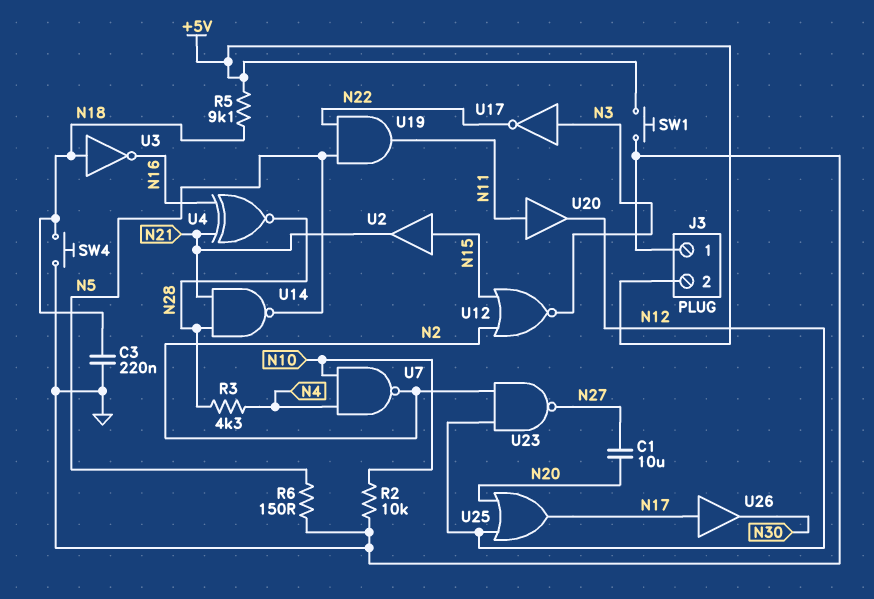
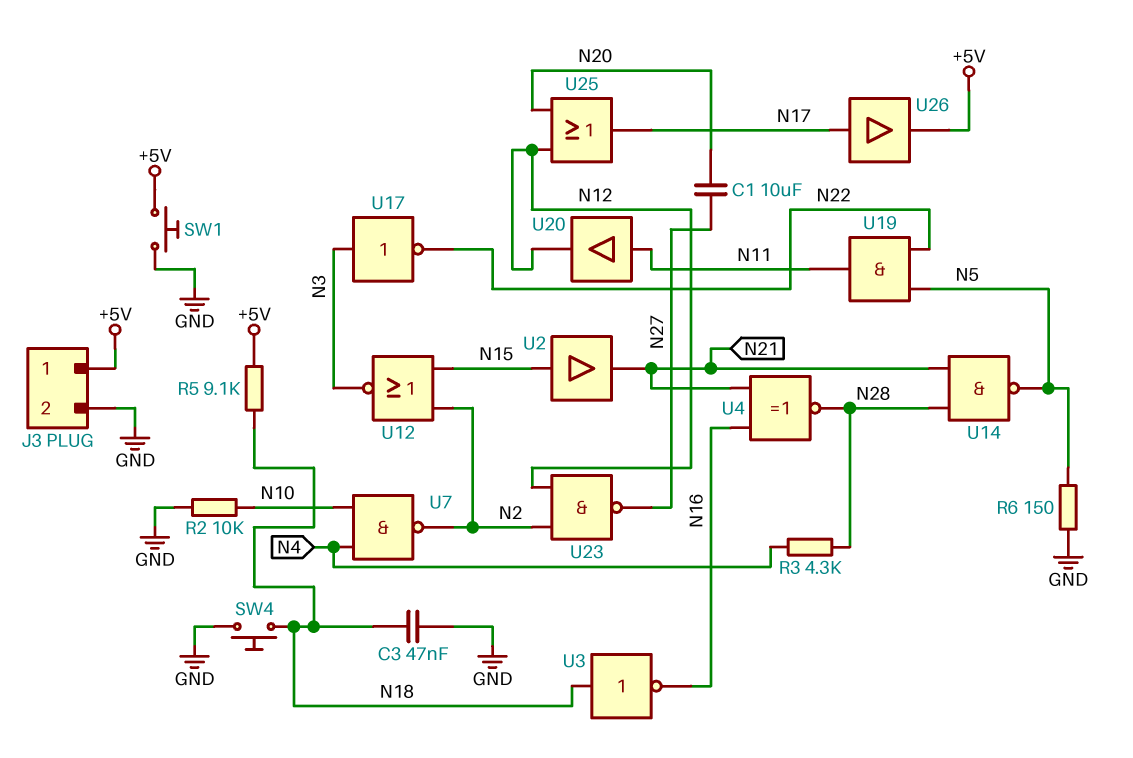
C3: 220nF (GND, N18) -> 47nF (GND, N18)
J3 pin 1: GND -> +5V
J3 pin 2: +5V -> GND
U26: buffer (in N17, out N30) -> buffer (in N17, out +5V)

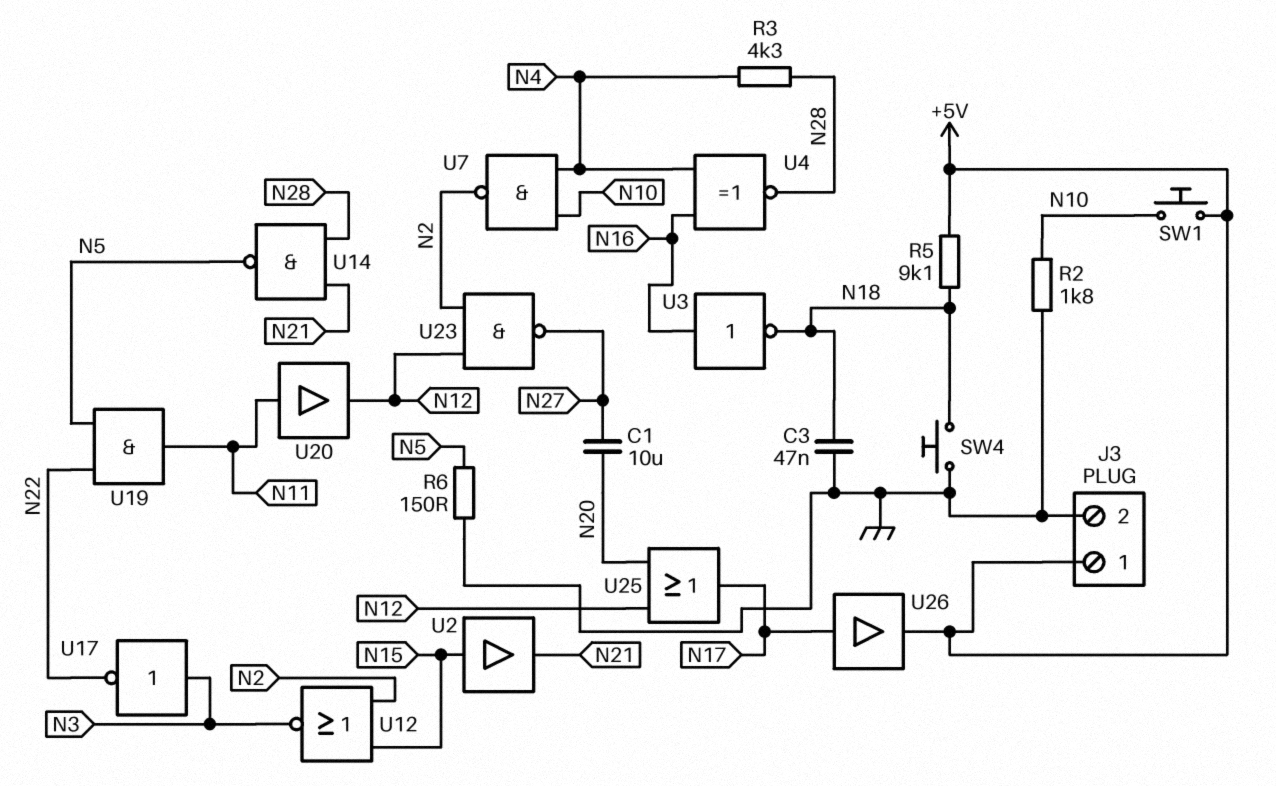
R2: 10k (GND, N10) -> 1.8k (GND, N10)
SW1: button (+5V, GND) -> button (+5V, N10)
U3: NOT (in N18, out N16) -> NOT (in N16, out N18)
U4: XNOR (in N16, in N21, out N28) -> XNOR (in N4, in N16, out N28)

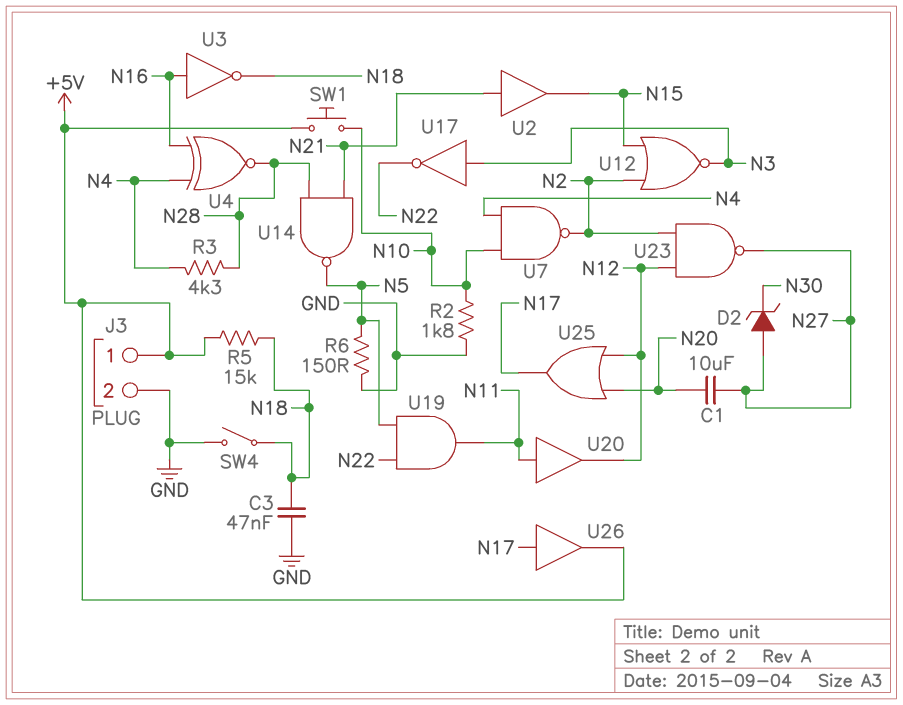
D2: none -> zener (A N27, K N30)
R5: 9.1k (+5V, N18) -> 15k (+5V, N18)
SW4: button (GND, N18) -> switch (GND, N18)
U2: buffer (in N15, out N21) -> buffer (in N21, out N15)

